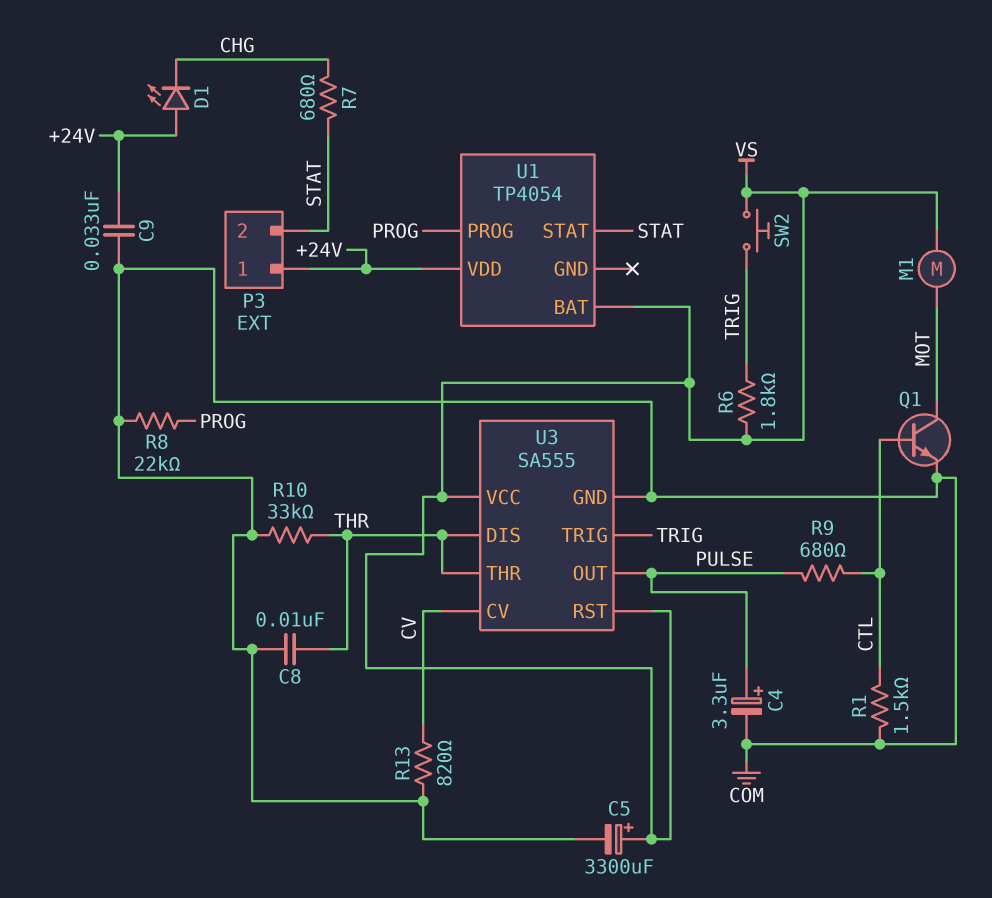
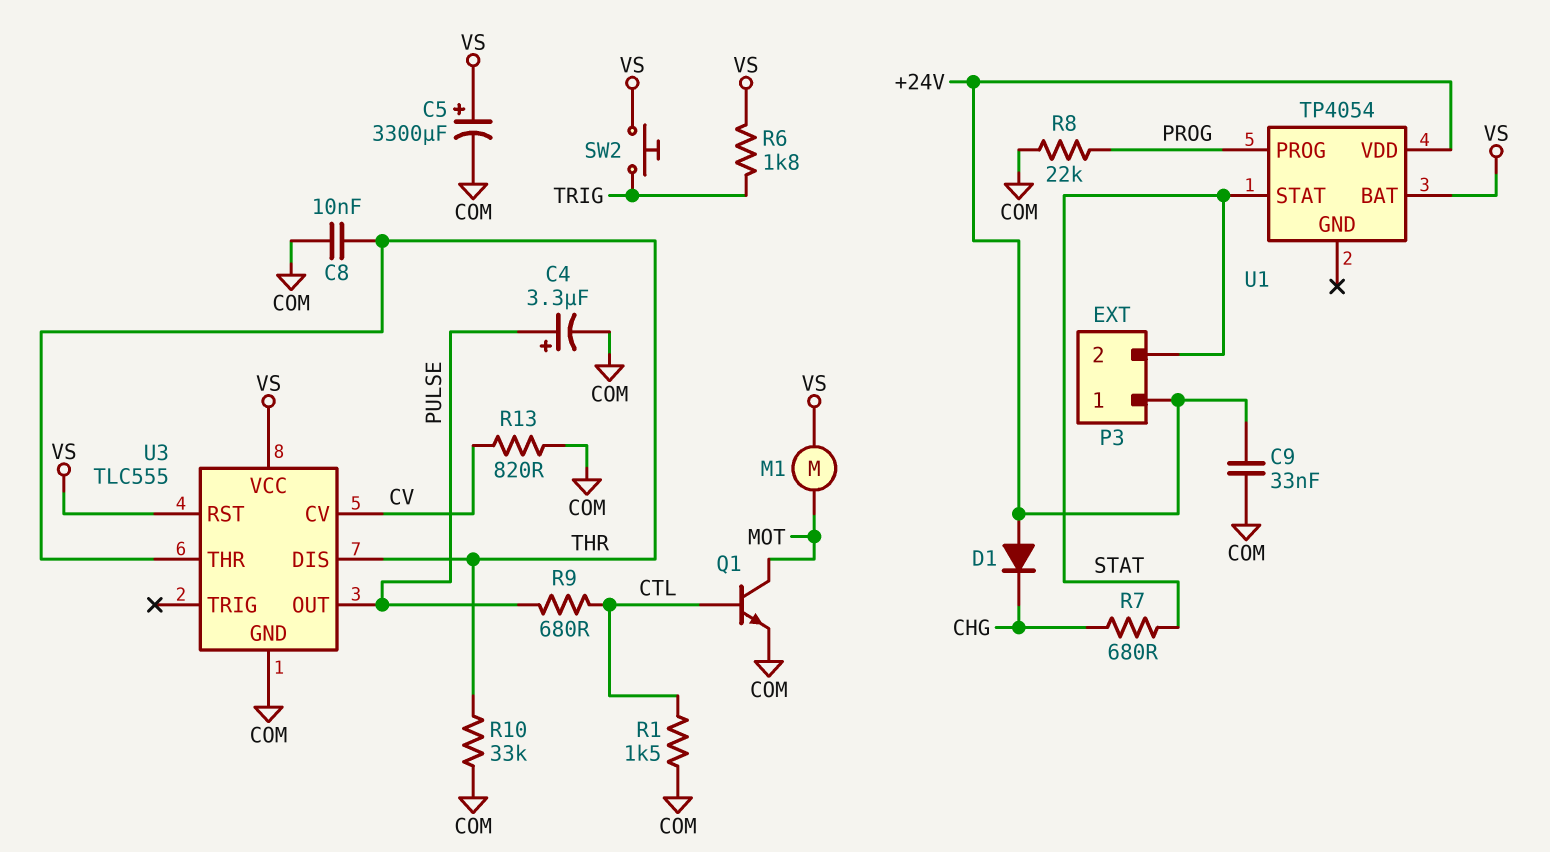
D1: LED (A +24V, K CHG) -> diode (A +24V, K CHG)
U3: SA555 -> TLC555
U3 pin TRIG: TRIG -> none

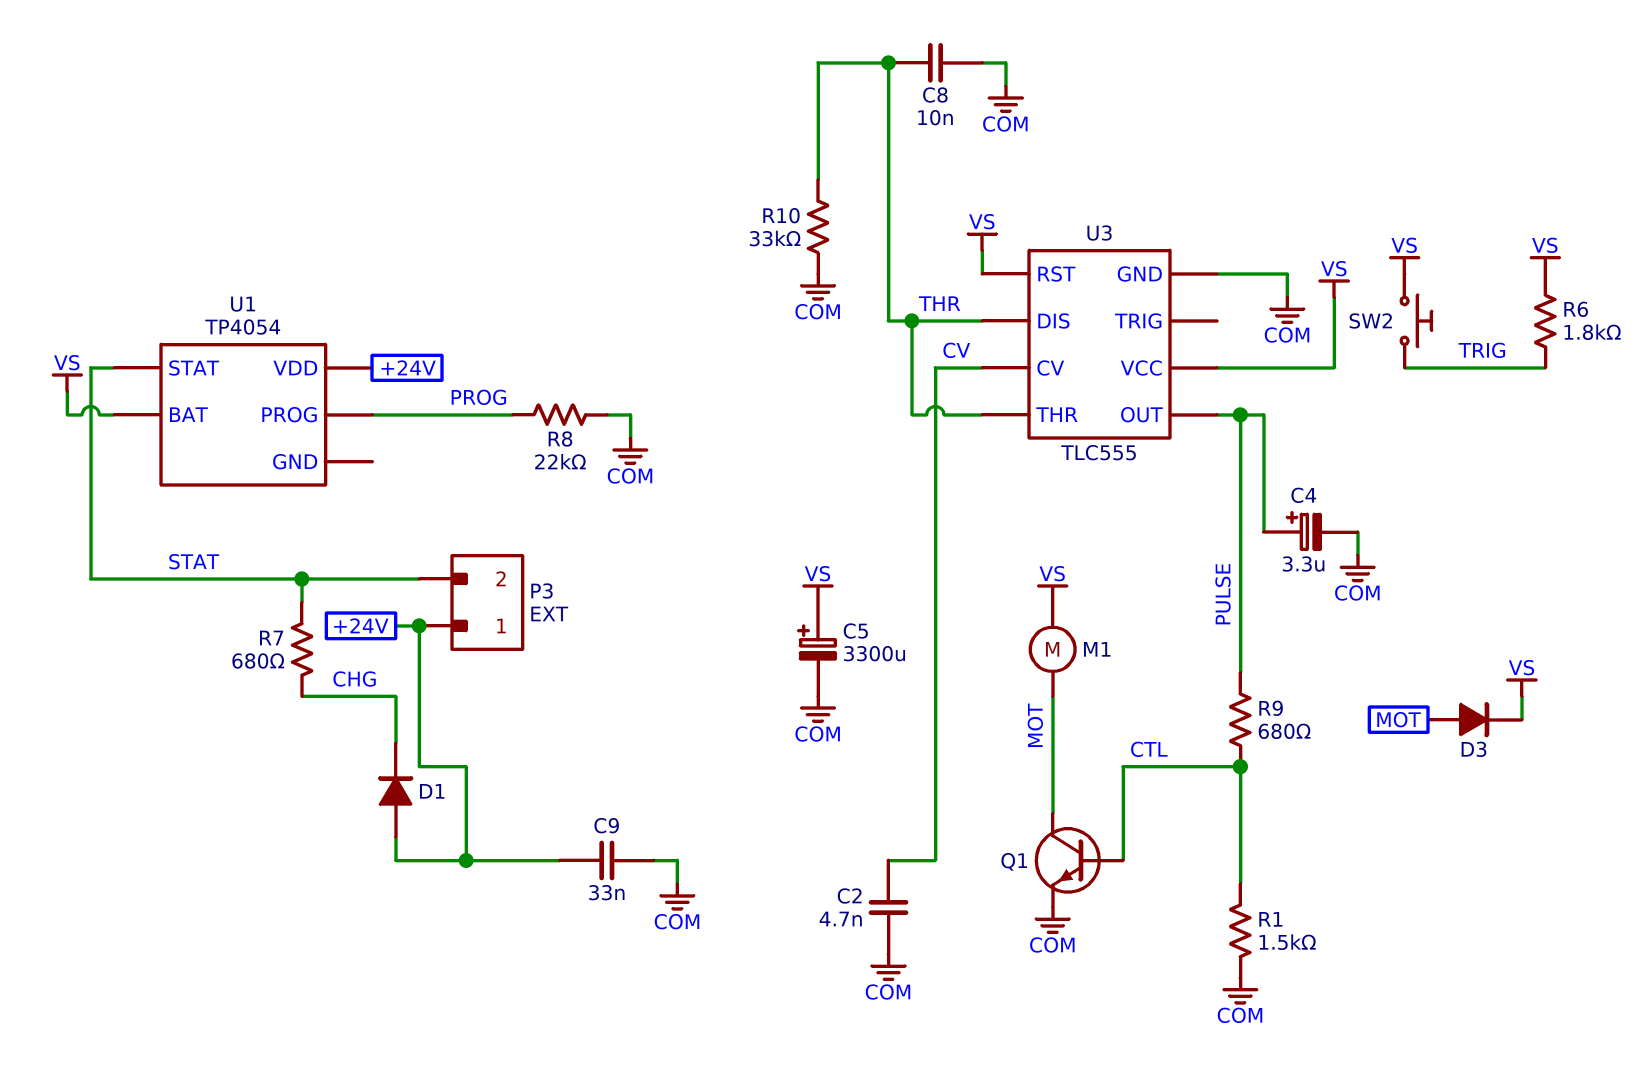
C2: none -> 4.7nF (COM, CV)
D3: none -> diode (A MOT, K VS)
R13: 820 (COM, CV) -> none

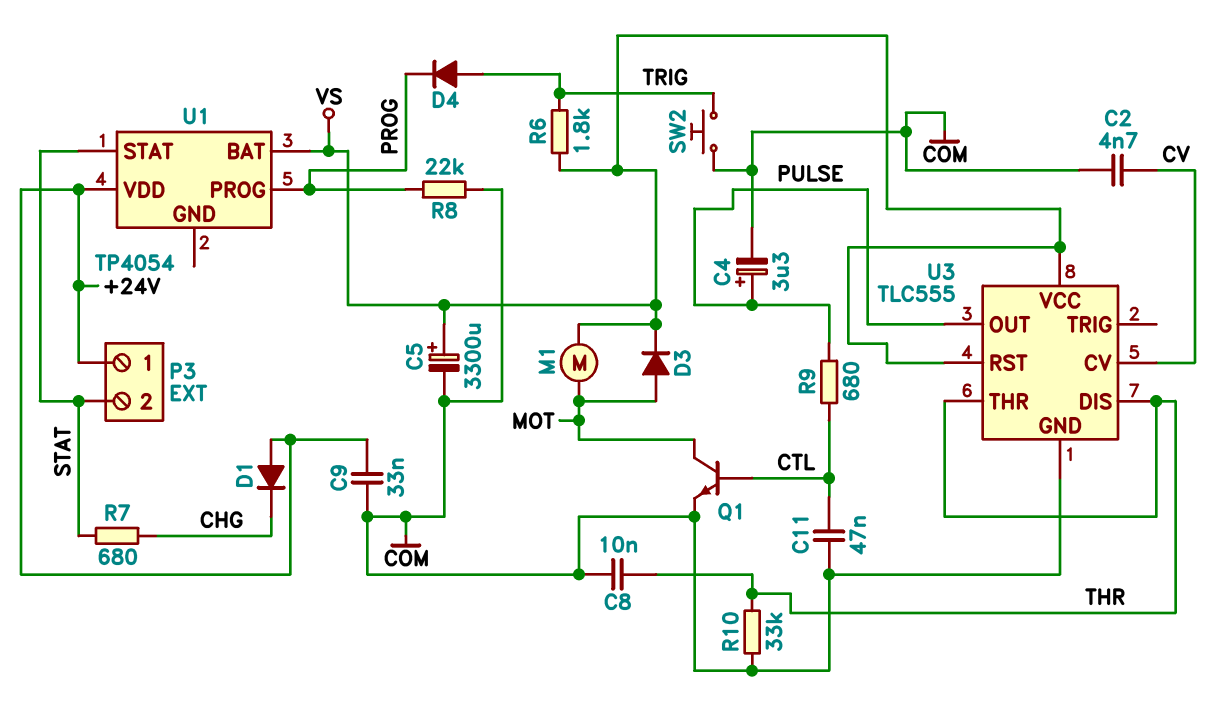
C11: none -> 47nF (COM, CTL)
D4: none -> diode (A TRIG, K PROG)
R1: 1.5k (COM, CTL) -> none
SW2: button (TRIG, VS) -> button (COM, TRIG)

